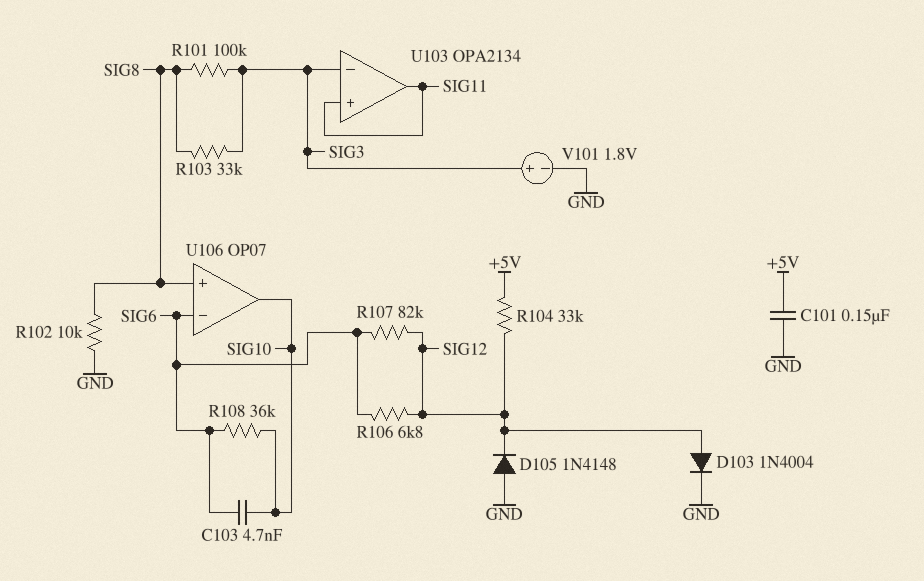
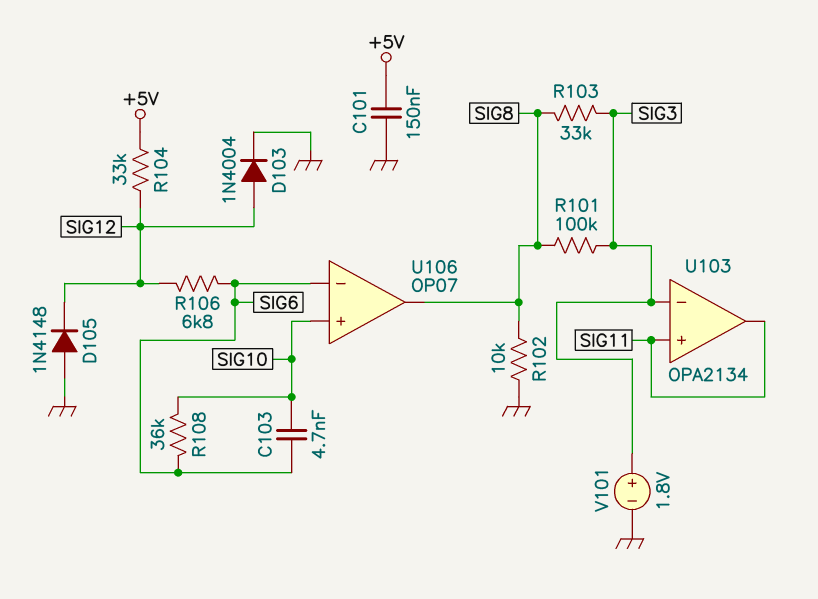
R107: 82k (SIG6, SIG12) -> none
U106 pin in+: SIG8 -> SIG10
U106 pin out: SIG10 -> SIG8

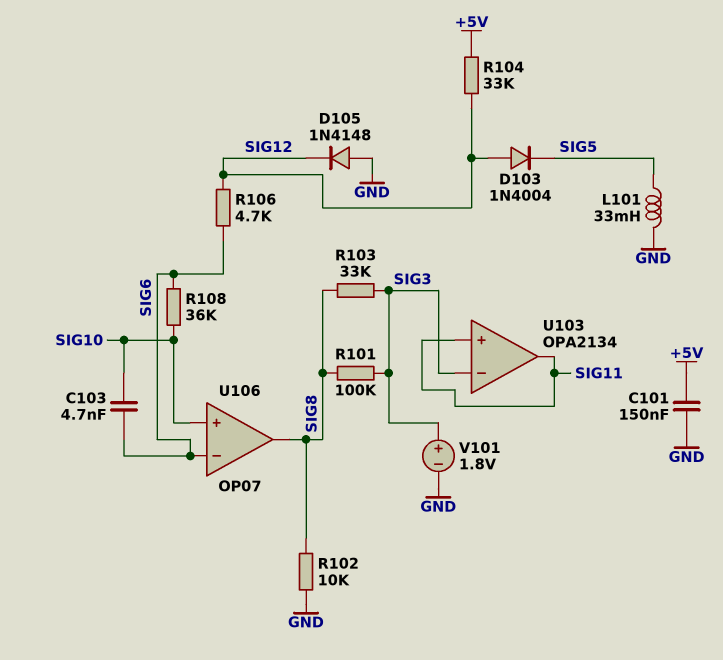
D103: diode 1N4004 (A SIG12, K GND) -> diode 1N4004 (A SIG12, K SIG5)
L101: none -> 33mH (GND, SIG5)
R106: 6.8k (SIG6, SIG12) -> 4.7k (SIG6, SIG12)

